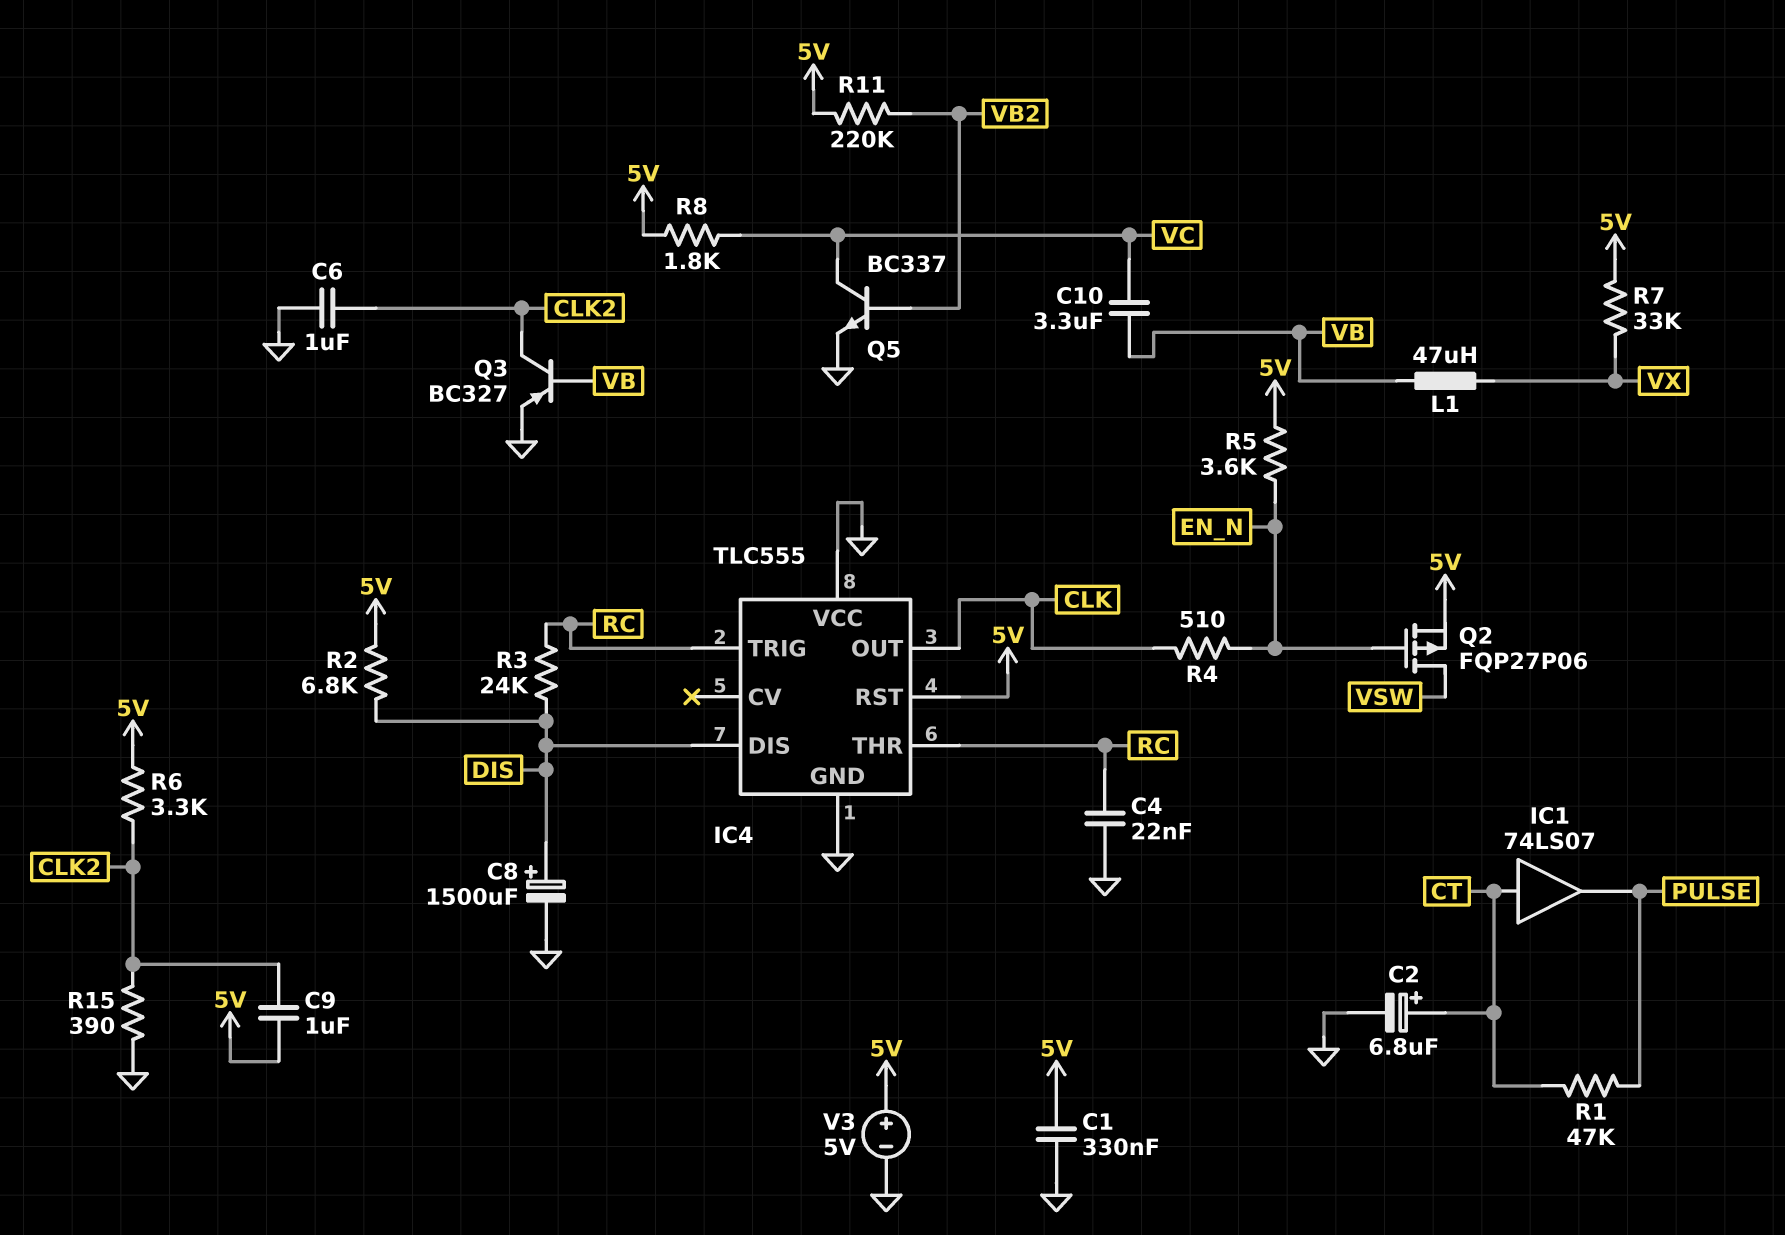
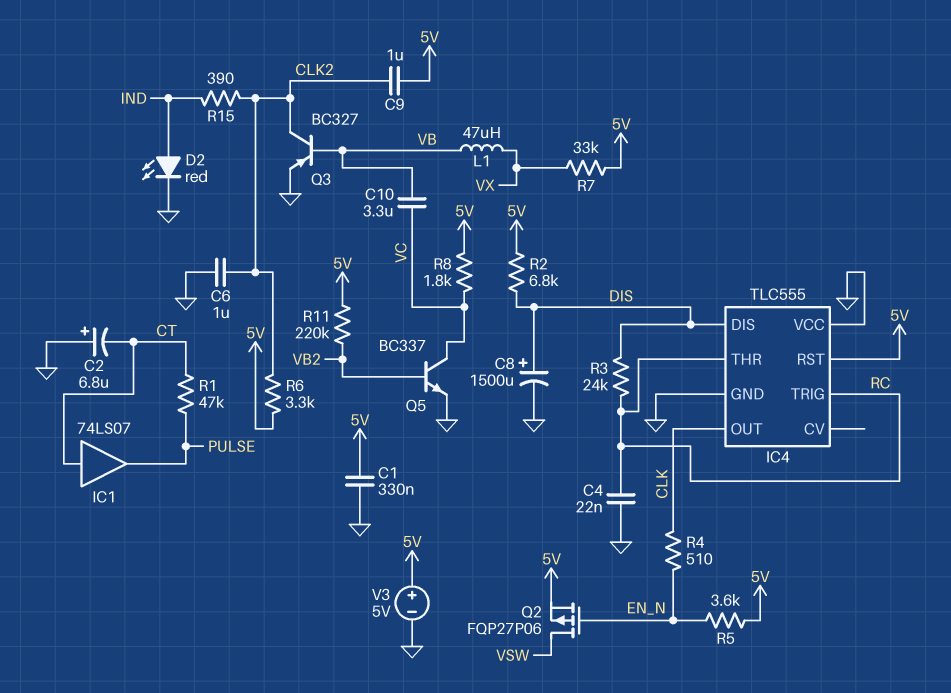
C2: 6.8uF (plus CT, minus GND) -> 6.8uF (plus GND, minus CT)
D2: none -> LED red (A IND, K GND)
R15: 390 (CLK2, GND) -> 390 (CLK2, IND)

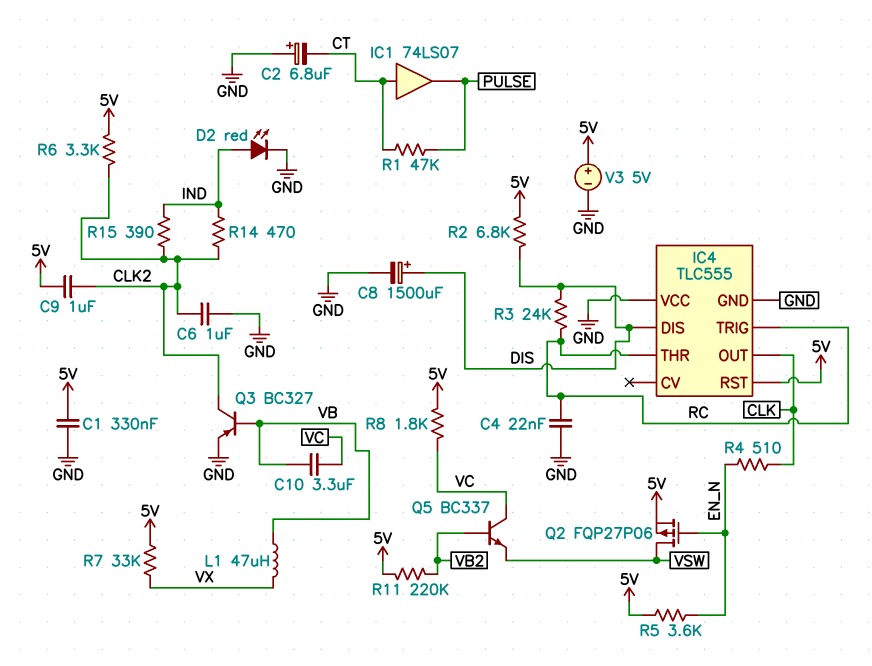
Q5: NPN BC337 (B VB2, C VC, E GND) -> NPN BC337 (B VB2, C VC, E VSW)
R14: none -> 470 (CLK2, IND)

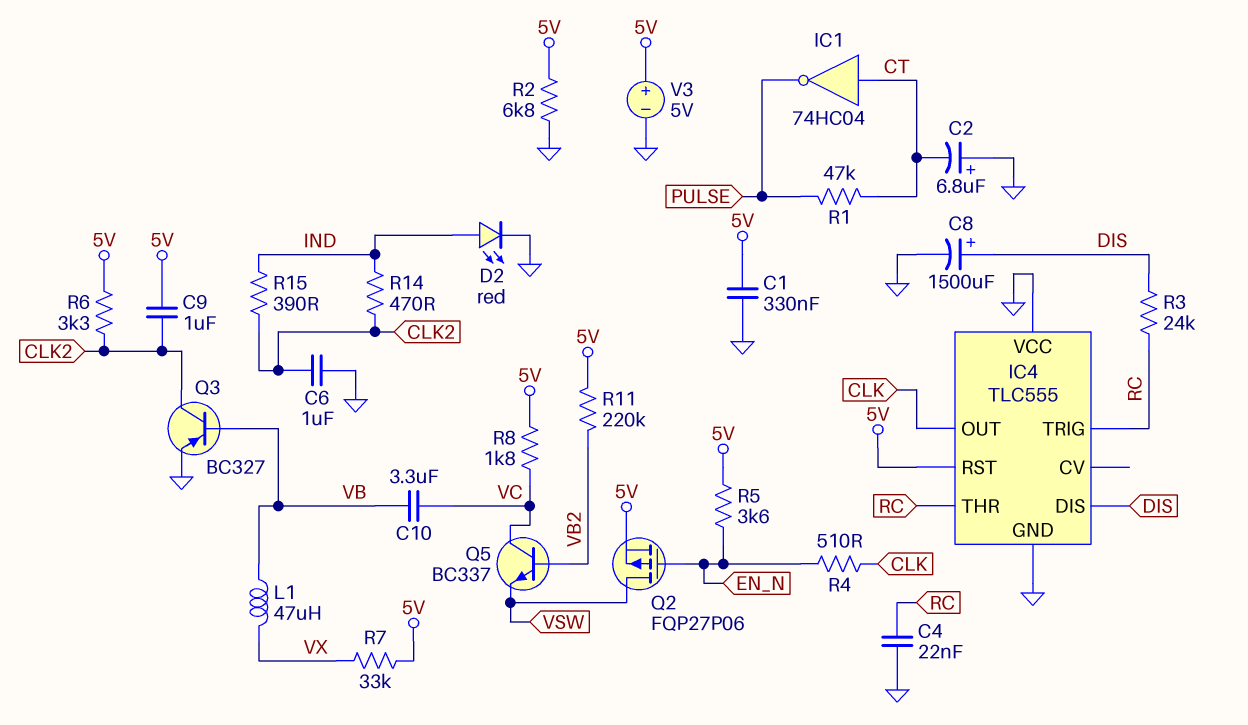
IC1: buffer 74LS07 (in CT, out PULSE) -> NOT 74HC04 (in CT, out PULSE)
R2: 6.8k (5V, DIS) -> 6.8k (5V, GND)

